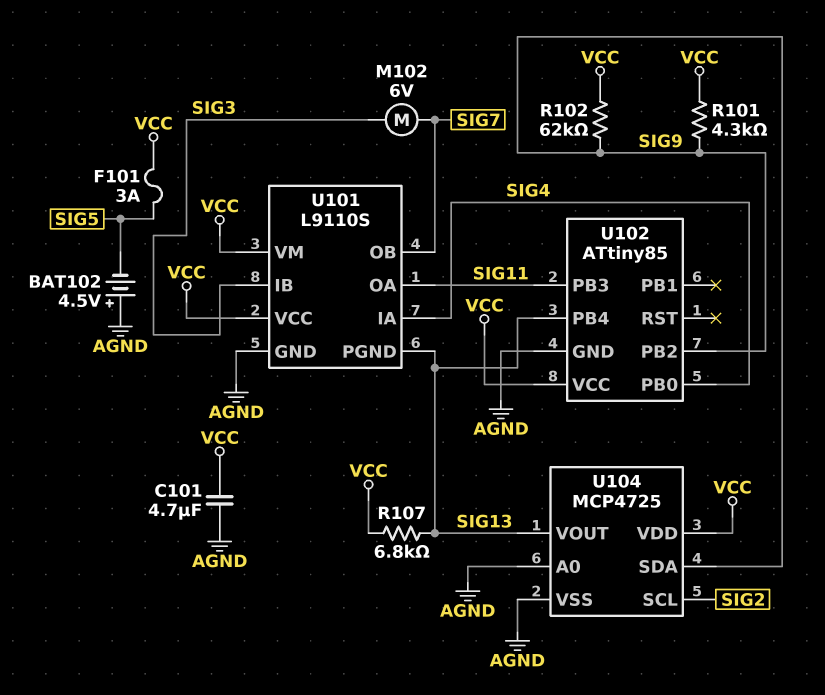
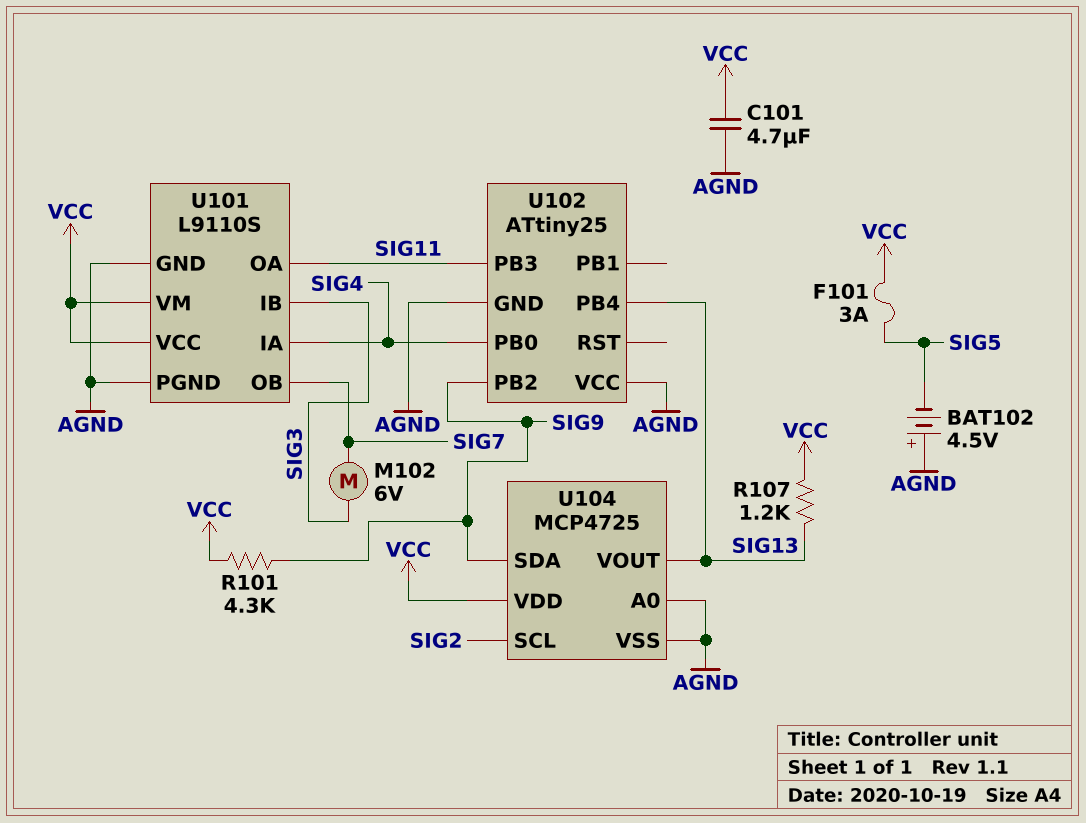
R102: 62k (SIG9, VCC) -> none
R107: 6.8k (SIG13, VCC) -> 1.2k (SIG13, VCC)
U101 pin PGND: SIG13 -> AGND
U102: ATtiny85 -> ATtiny25
U102 pin VCC: VCC -> AGND

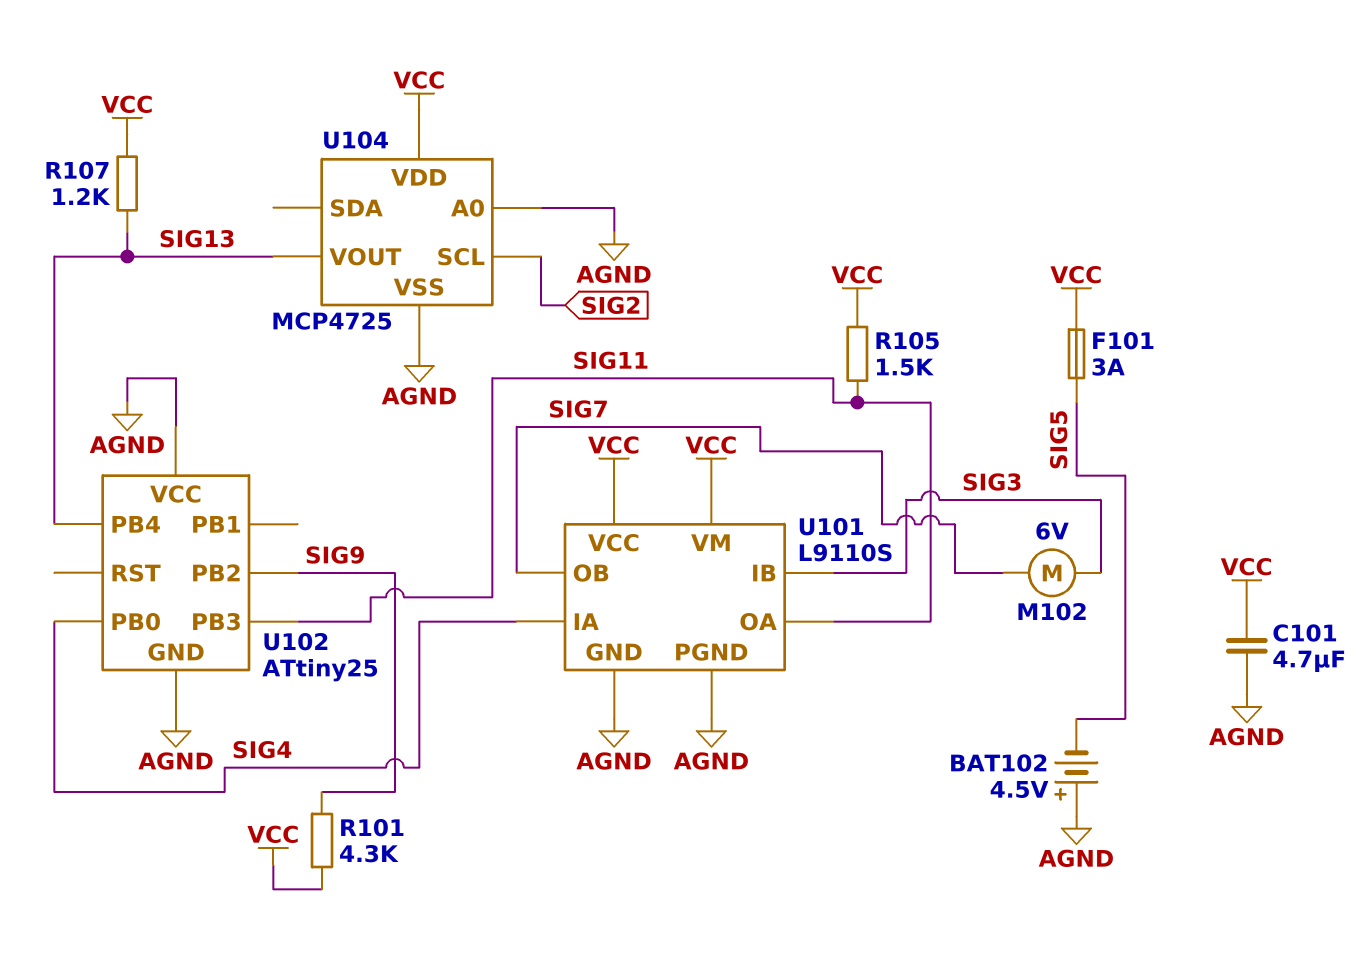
R105: none -> 1.5k (SIG11, VCC)
U104 pin SDA: SIG9 -> none

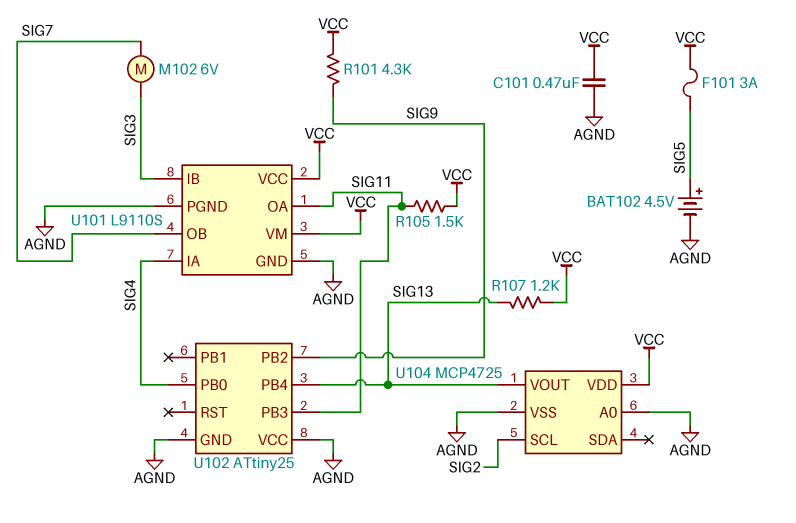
BAT102: 4.5V (plus AGND, minus SIG5) -> 4.5V (plus SIG5, minus AGND)
C101: 4.7uF (AGND, VCC) -> 470nF (AGND, VCC)

